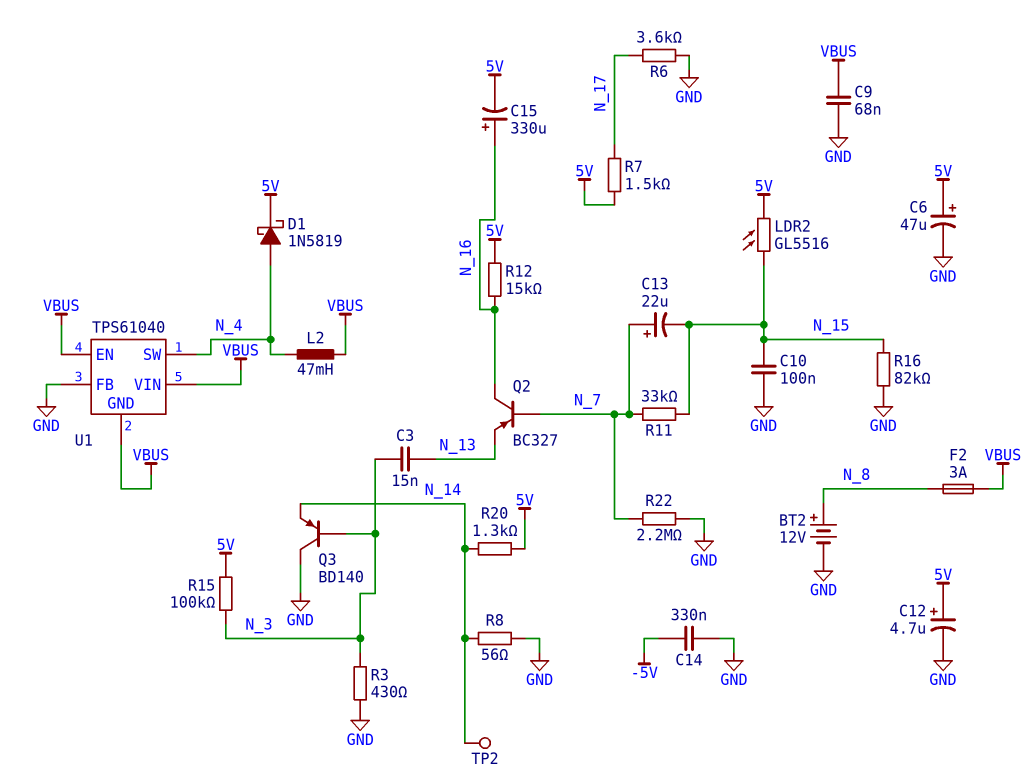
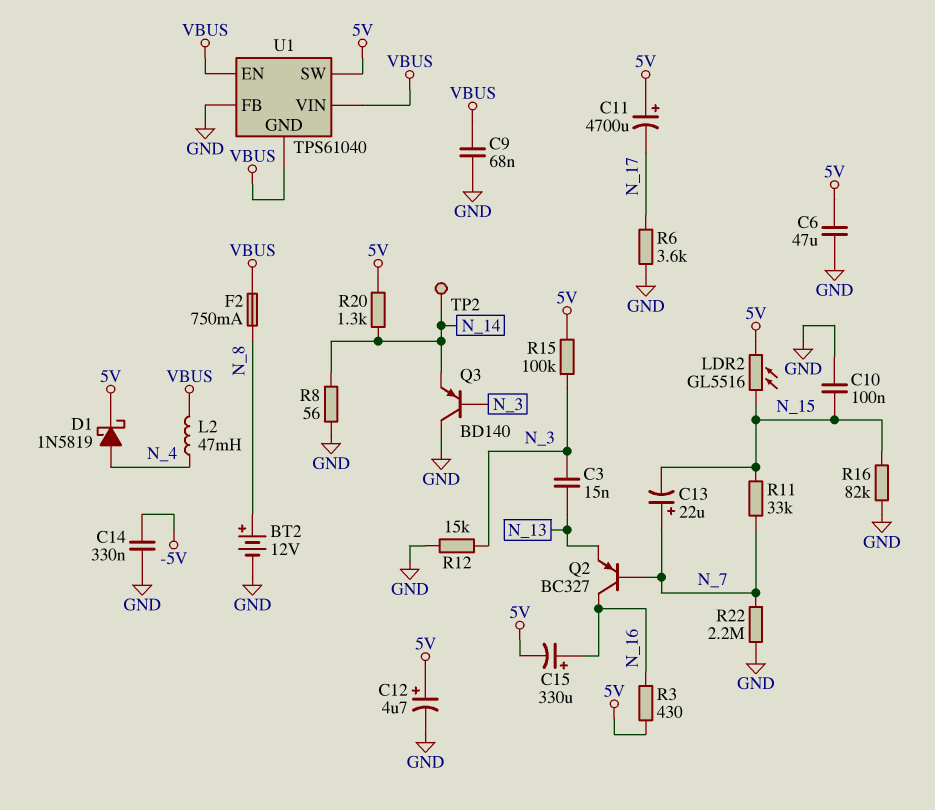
C6: 47uF (plus 5V, minus GND) -> 47uF (5V, GND)
C11: none -> 4700uF (plus 5V, minus N_17)
F2: 3A (N_8, VBUS) -> 750mA (N_8, VBUS)
R3: 430 (GND, N_3) -> 430 (5V, N_16)
R7: 1.5k (5V, N_17) -> none
R12: 15k (5V, N_16) -> 15k (GND, N_3)
U1 pin SW: N_4 -> 5V

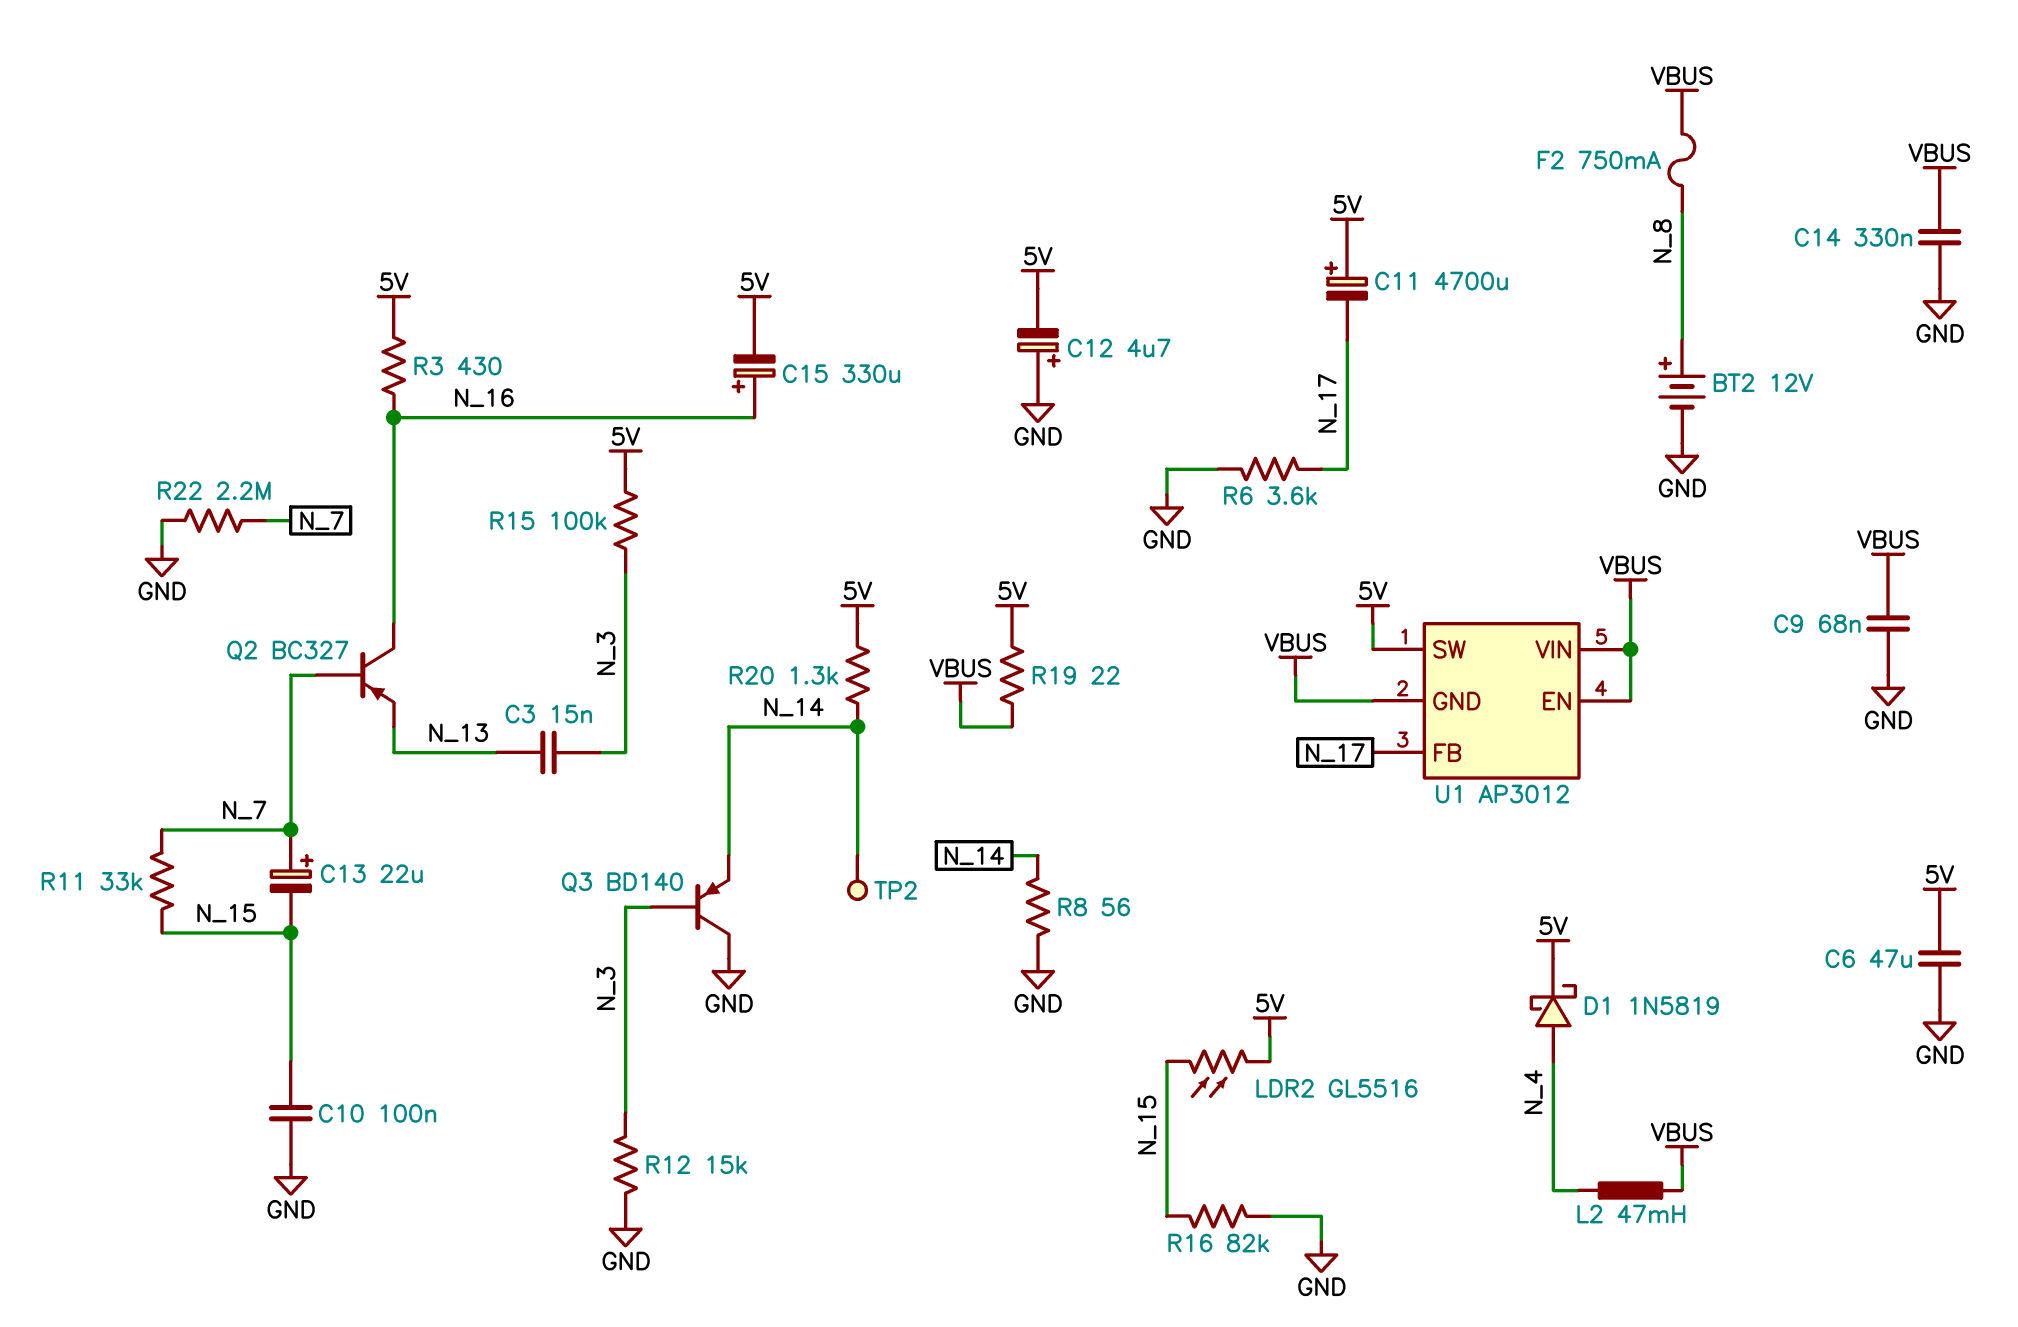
C12: 4.7uF (plus 5V, minus GND) -> 4.7uF (plus GND, minus 5V)
C14: 330nF (-5V, GND) -> 330nF (GND, VBUS)
R19: none -> 22 (5V, VBUS)
U1: TPS61040 -> AP3012
U1 pin FB: GND -> N_17

